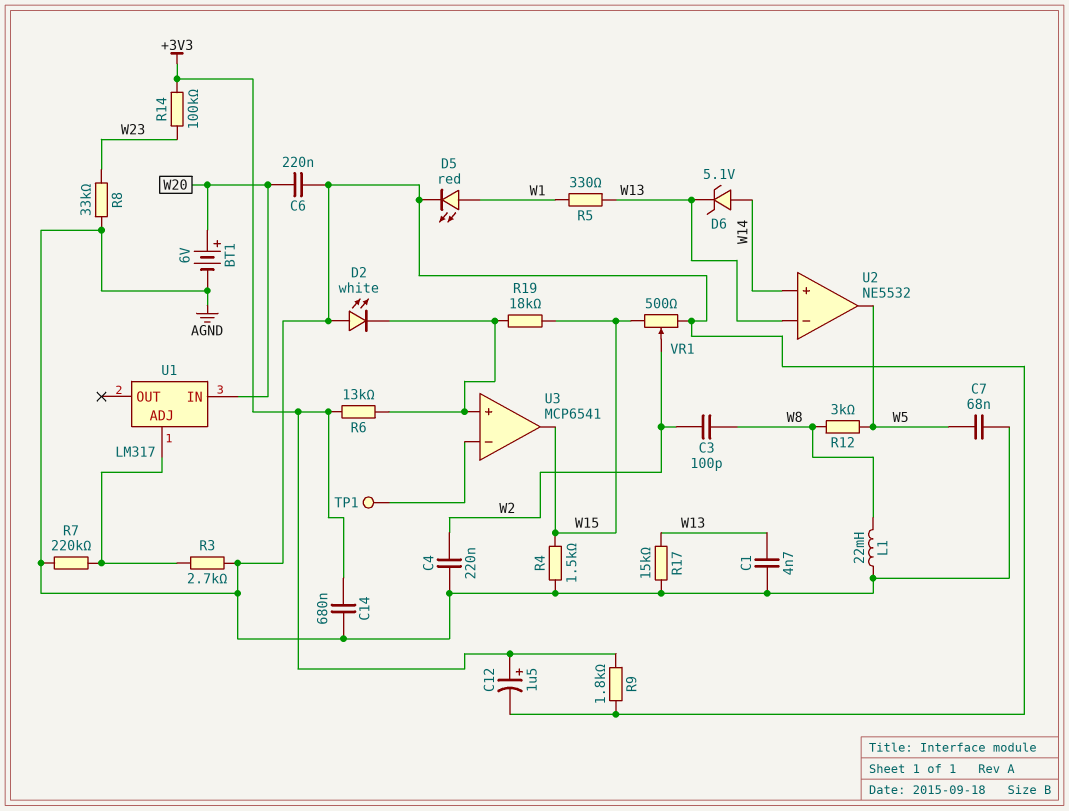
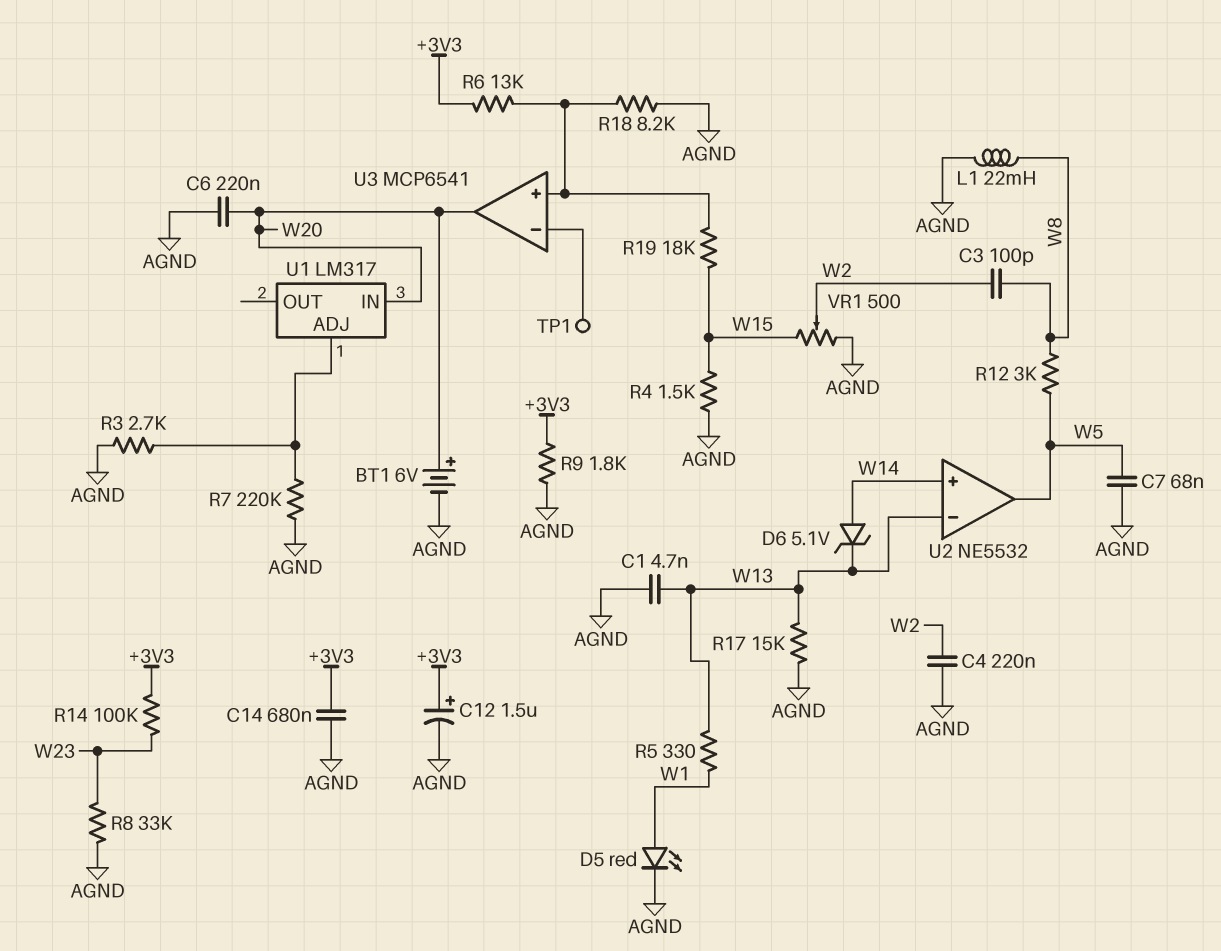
D2: LED white (A AGND, K U3/in+) -> none
R18: none -> 8.2k (AGND, U3/in+)
U3 pin out: W15 -> W20

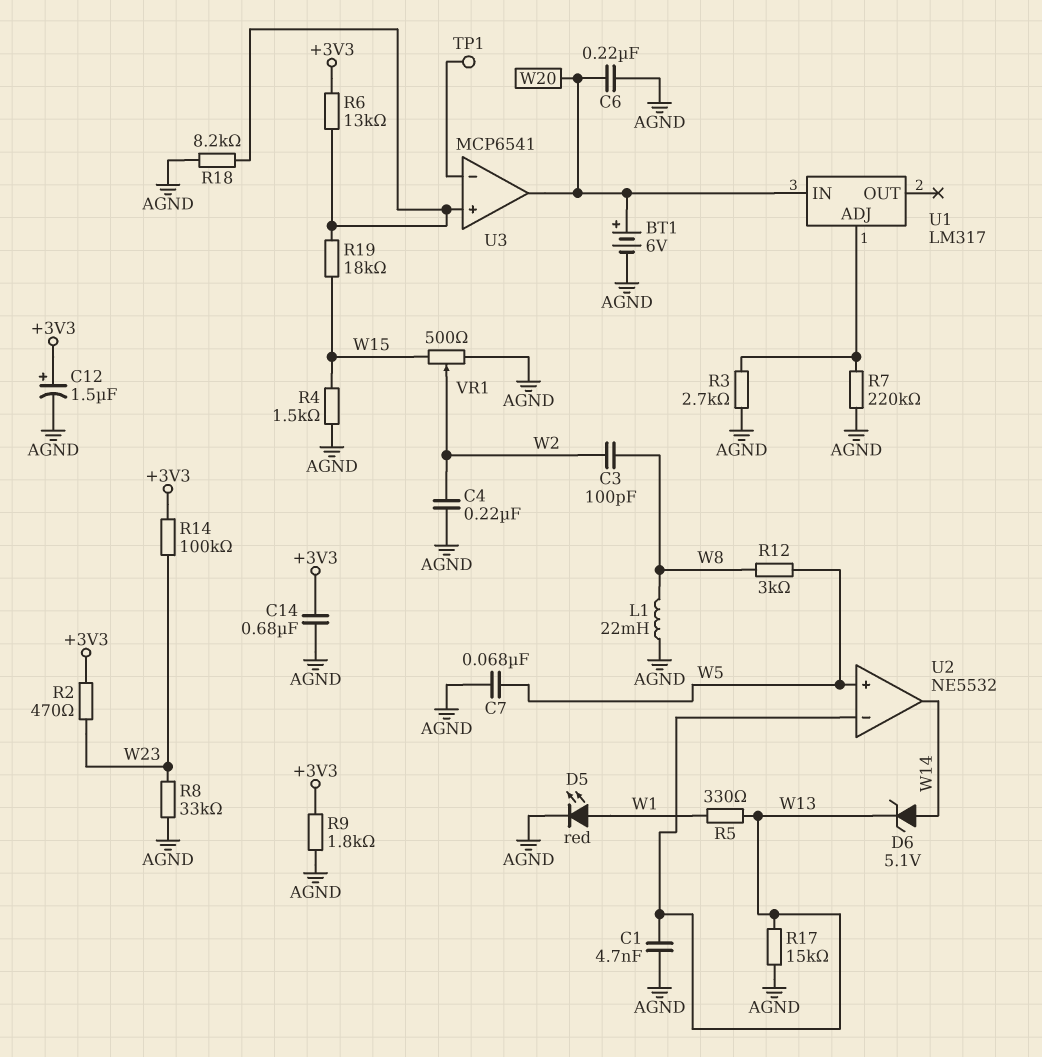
R2: none -> 470 (+3V3, W23)
U2 pin in+: W14 -> W5
U2 pin out: W5 -> W14

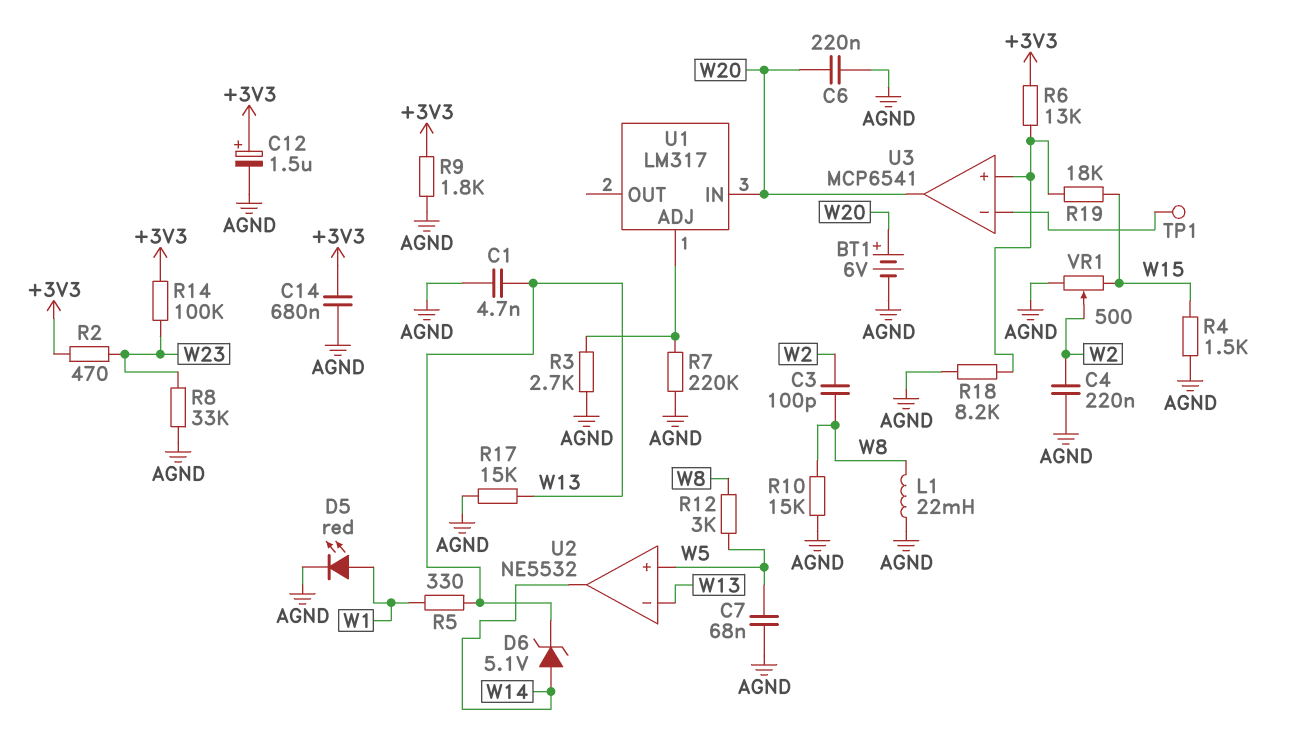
R10: none -> 15k (AGND, W8)

